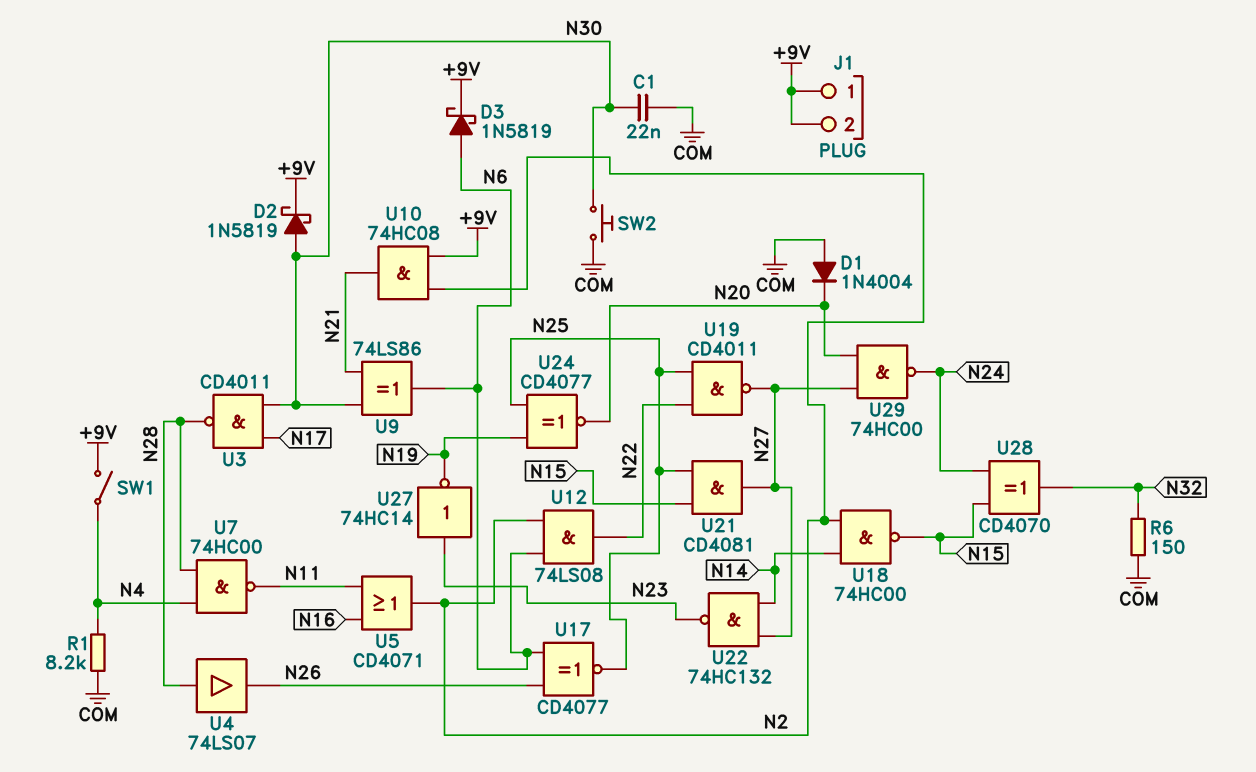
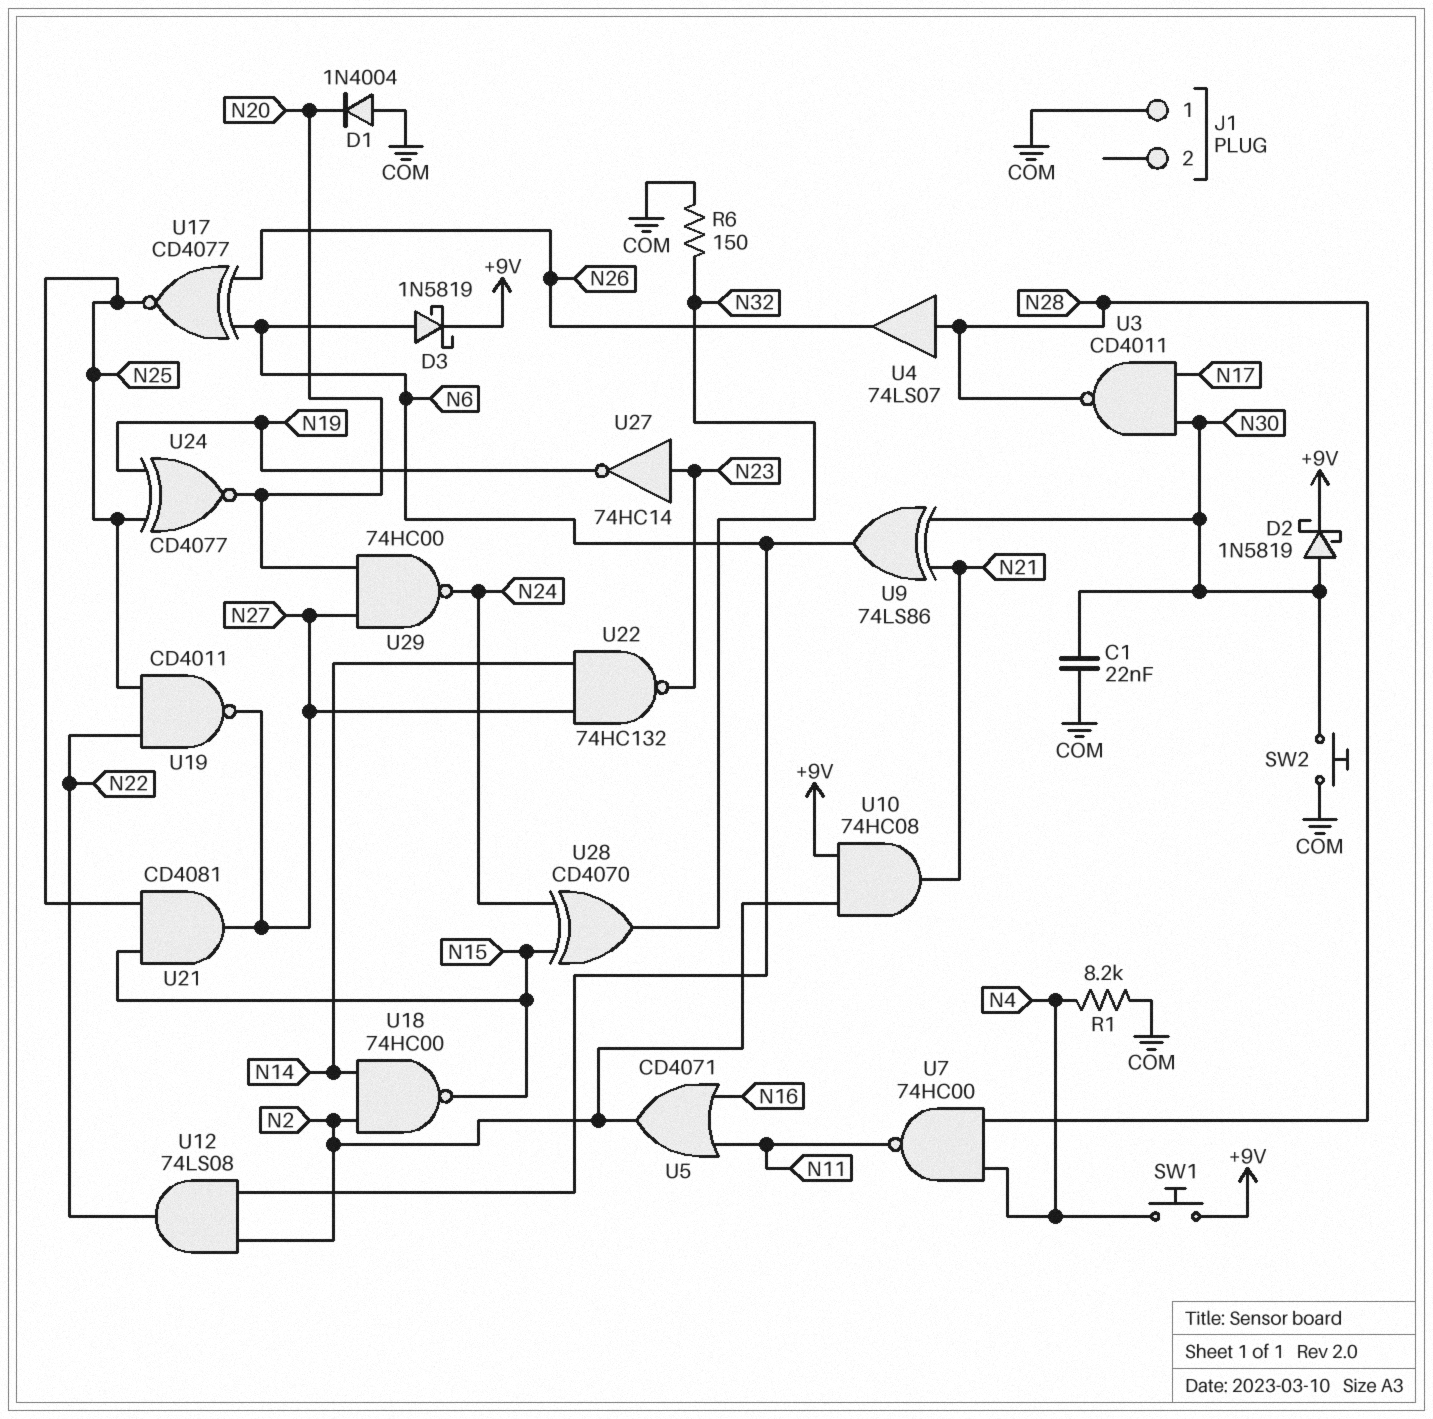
J1 pin 1: +9V -> COM
J1 pin 2: +9V -> none
SW1: switch (+9V, N4) -> button (+9V, N4)

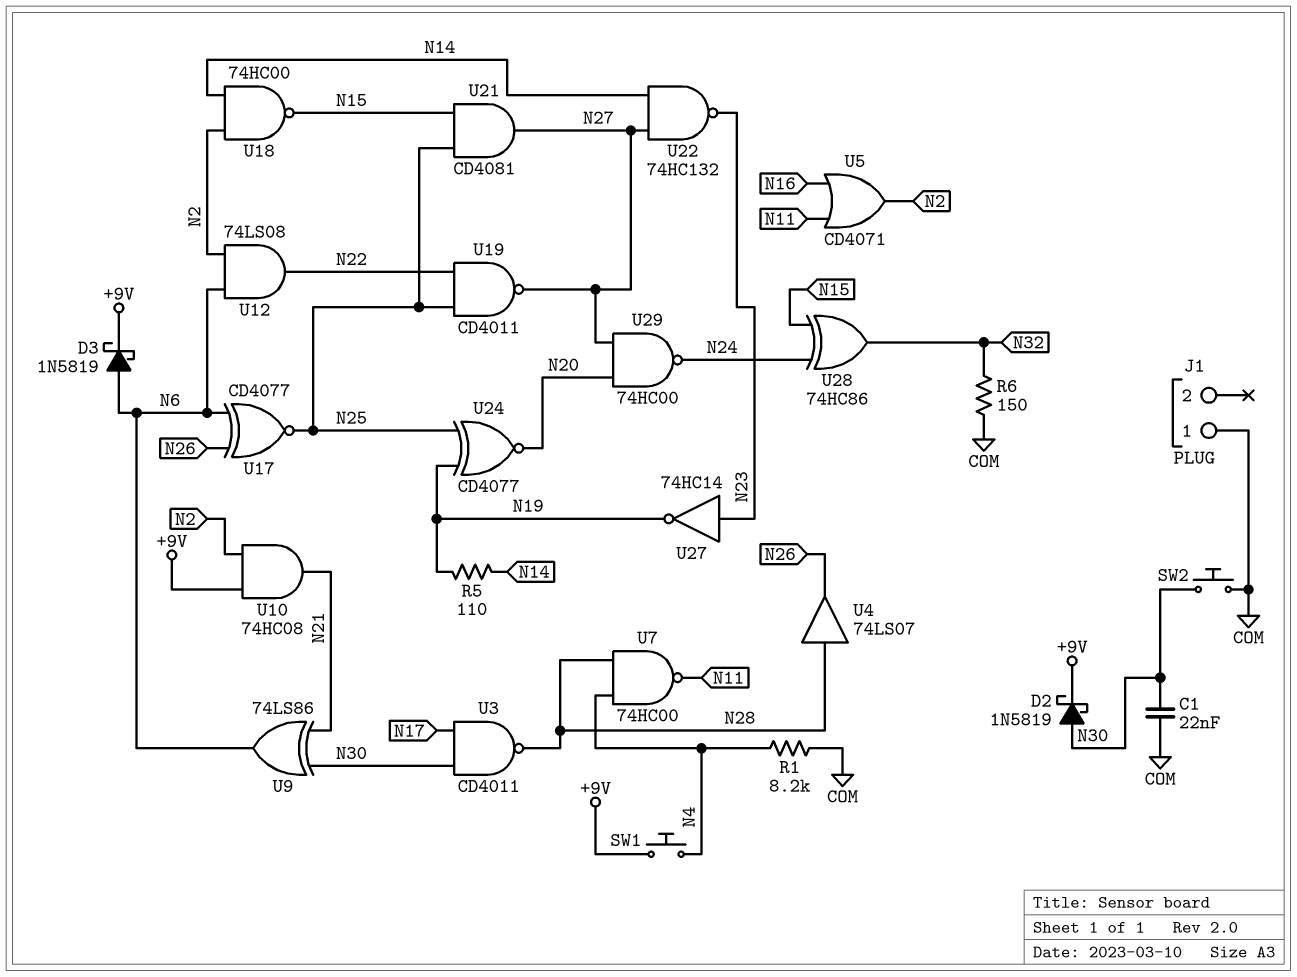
D1: diode 1N4004 (A COM, K N20) -> none
R5: none -> 110 (N14, N19)
U28: XOR CD4070 (in N15, in N24, out N32) -> XOR 74HC86 (in N15, in N24, out N32)

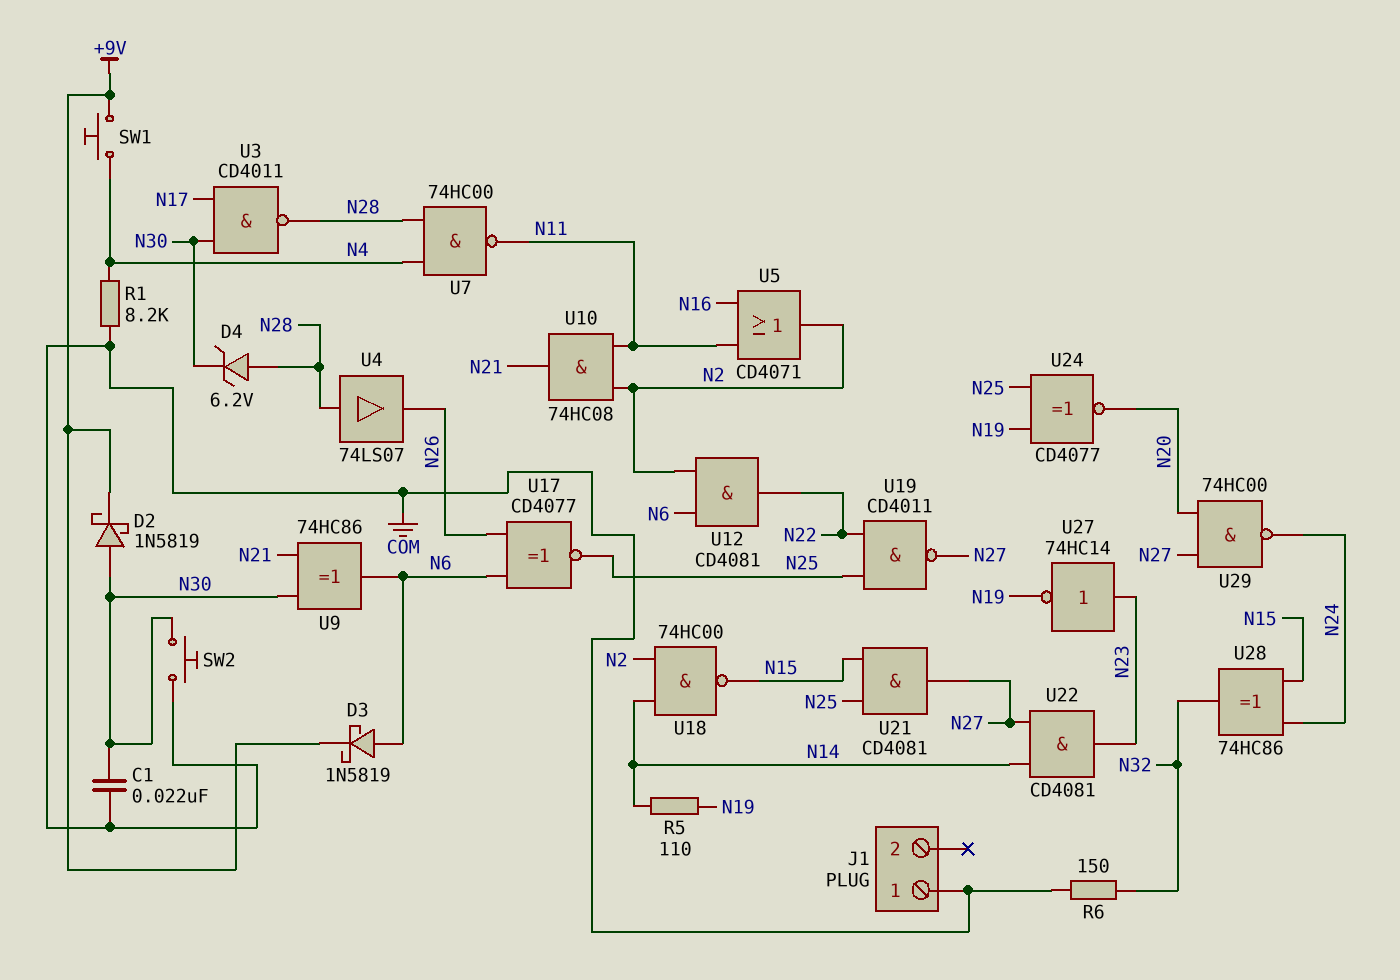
D4: none -> zener 6.2V (A N28, K N30)
U9: XOR 74LS86 (in N21, in N30, out N6) -> XOR 74HC86 (in N21, in N30, out N6)
U10: AND 74HC08 (in +9V, in N2, out N21) -> AND 74HC08 (in N2, in N11, out N21)
U12: AND 74LS08 (in N2, in N6, out N22) -> AND CD4081 (in N2, in N6, out N22)
U22: NAND 74HC132 (in N14, in N27, out N23) -> AND CD4081 (in N14, in N27, out N23)

